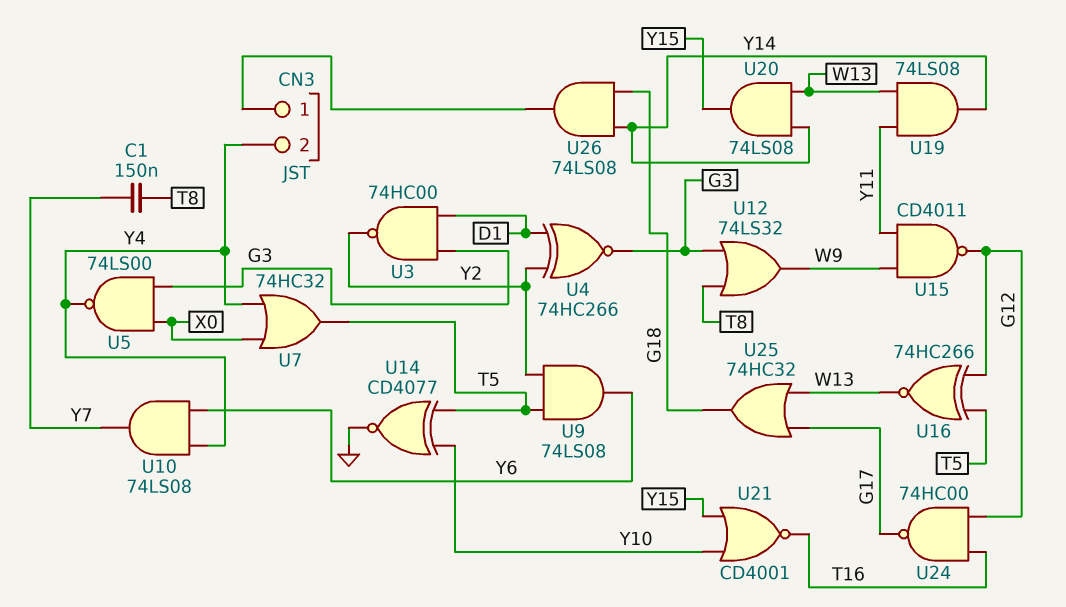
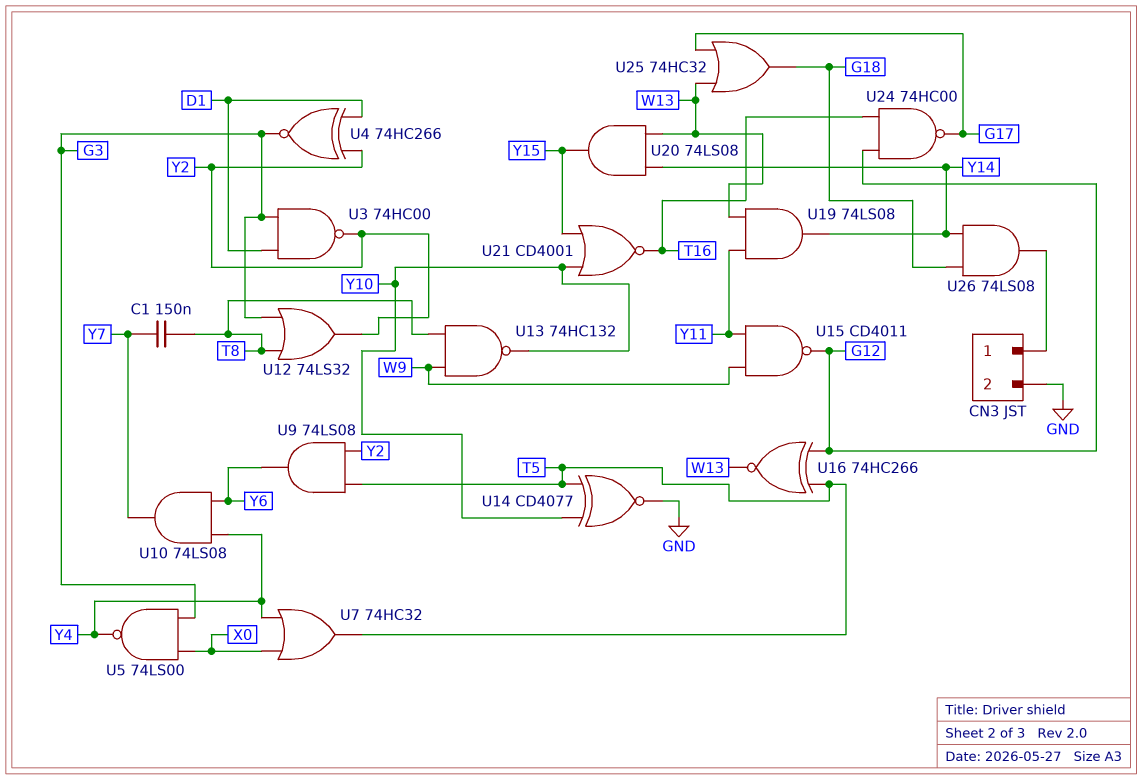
CN3 pin 2: Y4 -> GND
U12: OR 74LS32 (in G3, in T8, out W9) -> OR 74LS32 (in G3, in T8, out Y2)
U13: none -> NAND 74HC132 (in T8, in W9, out Y10)

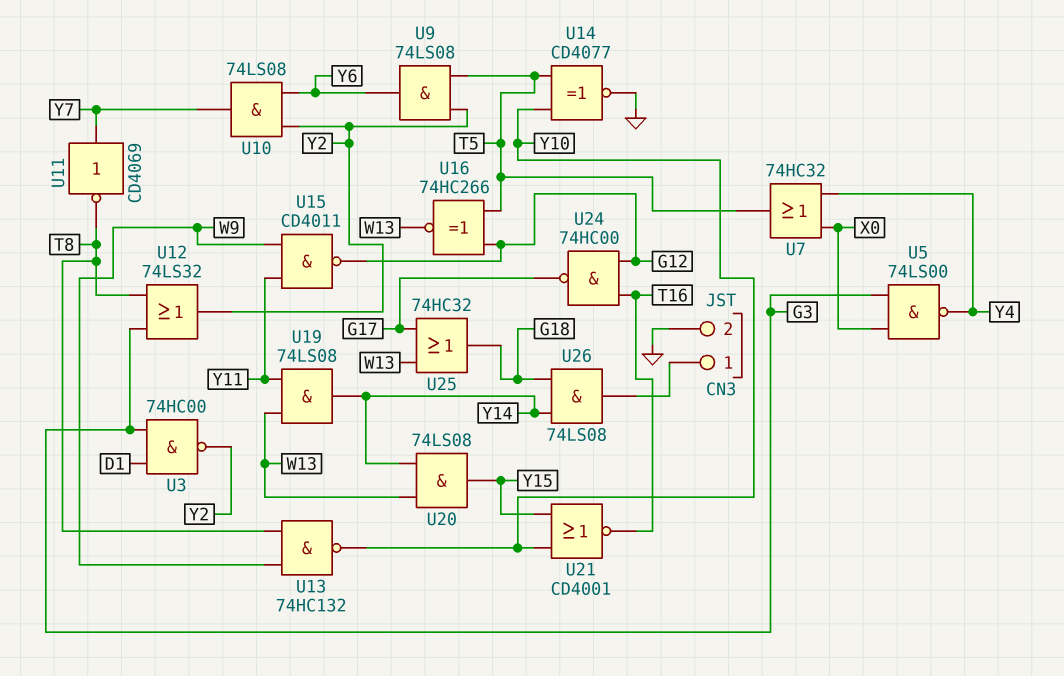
C1: 150nF (T8, Y7) -> none
U4: XNOR 74HC266 (in D1, in Y2, out G3) -> none
U10: AND 74LS08 (in Y4, in Y6, out Y7) -> AND 74LS08 (in Y2, in Y6, out Y7)
U11: none -> NOT CD4069 (in Y7, out T8)

